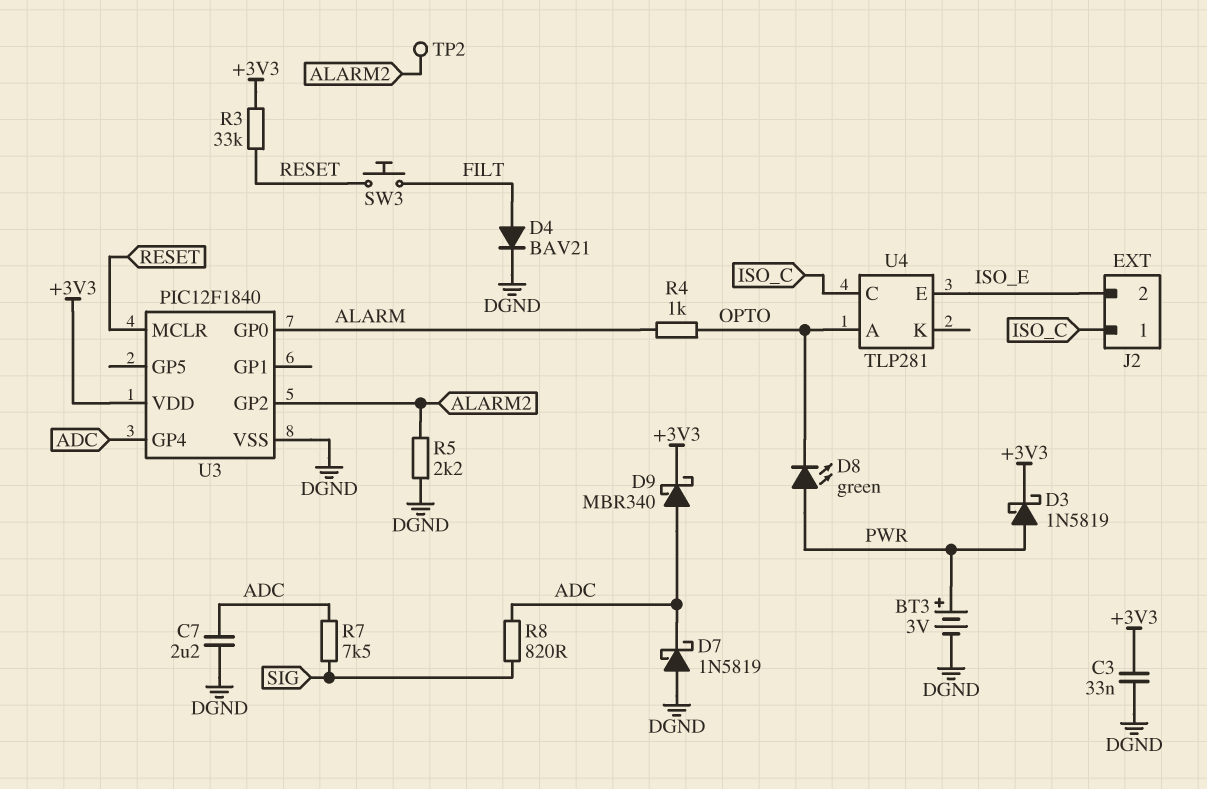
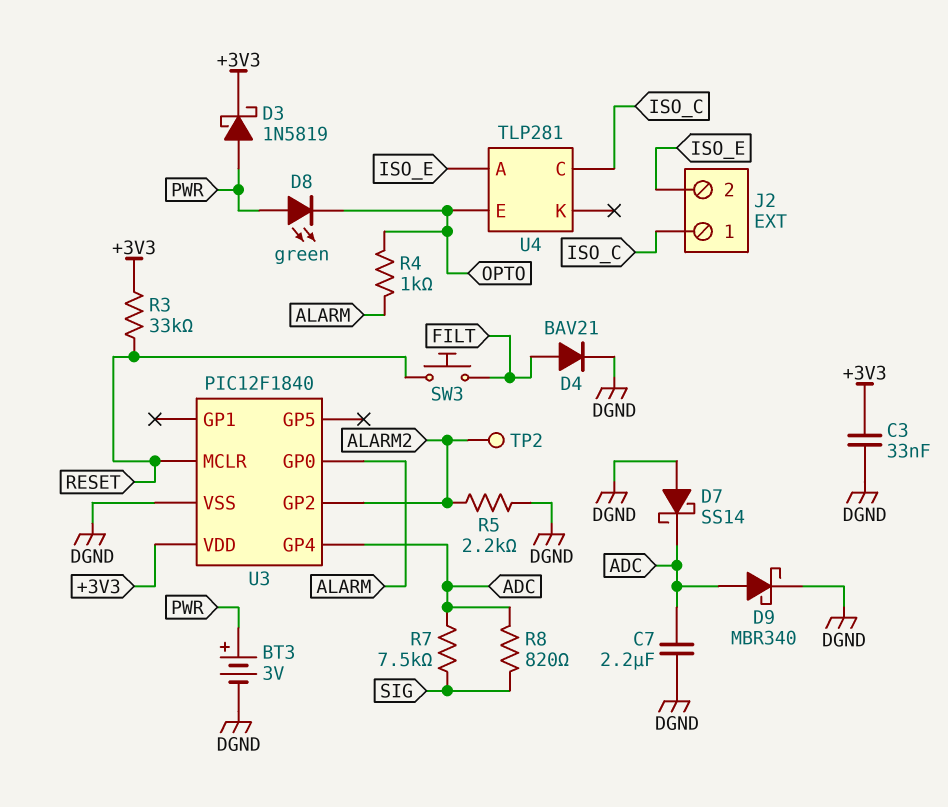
D7: schottky 1N5819 (A DGND, K ADC) -> schottky SS14 (A DGND, K ADC)
D9: schottky MBR340 (A ADC, K +3V3) -> schottky MBR340 (A ADC, K DGND)
U4 pin A: OPTO -> ISO_E
U4 pin E: ISO_E -> OPTO

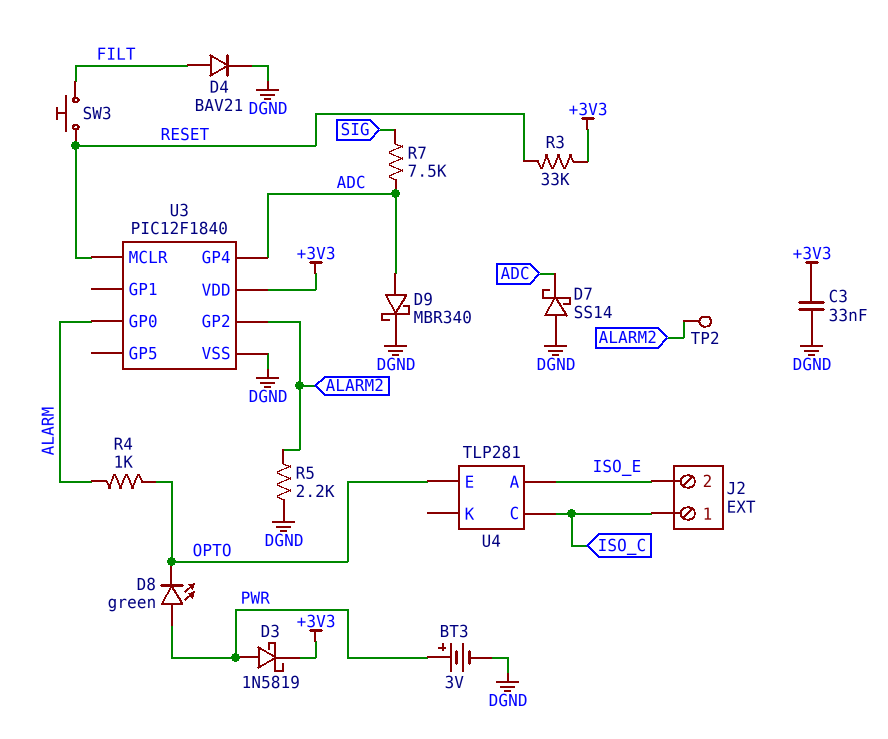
C7: 2.2uF (ADC, DGND) -> none
R8: 820 (ADC, SIG) -> none

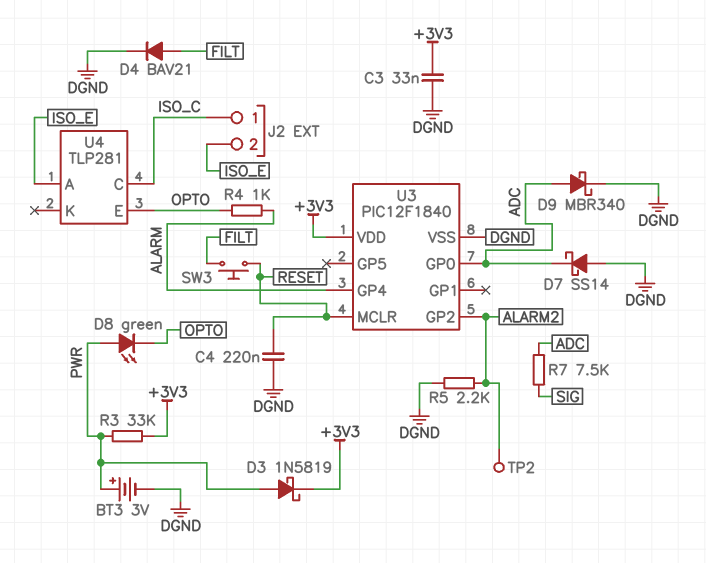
C4: none -> 220nF (DGND, RESET)
R3: 33k (+3V3, RESET) -> 33k (+3V3, PWR)
U3 pin GP0: ALARM -> ADC
U3 pin GP4: ADC -> ALARM

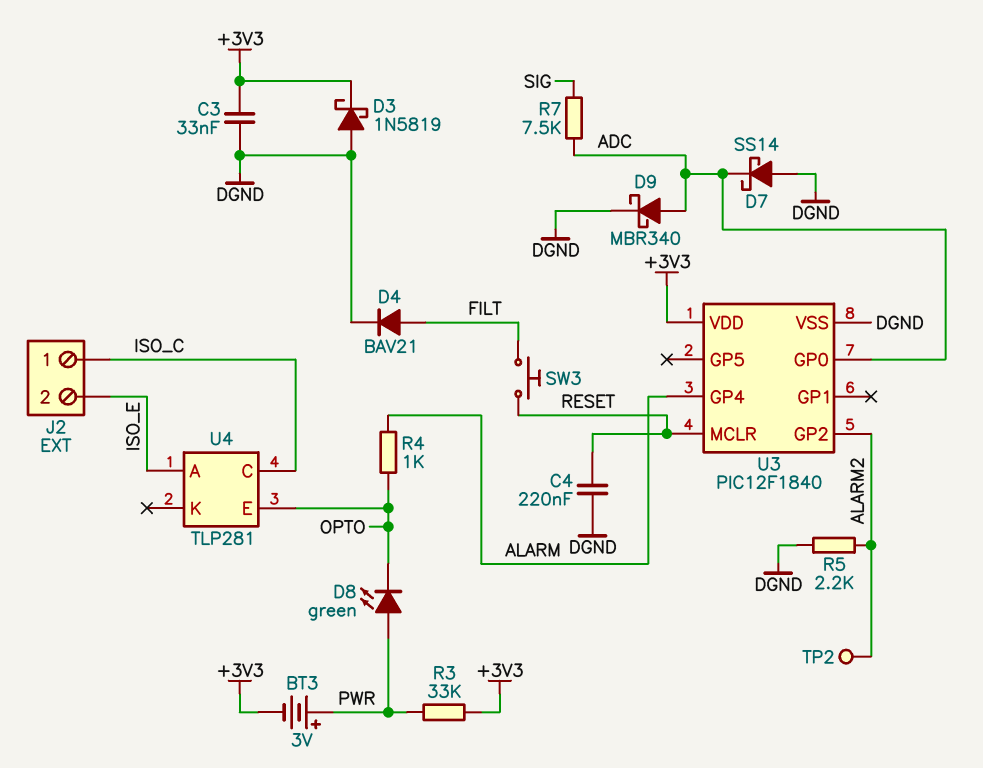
BT3: 3V (plus PWR, minus DGND) -> 3V (plus PWR, minus +3V3)
D3: schottky 1N5819 (A PWR, K +3V3) -> schottky 1N5819 (A DGND, K +3V3)

